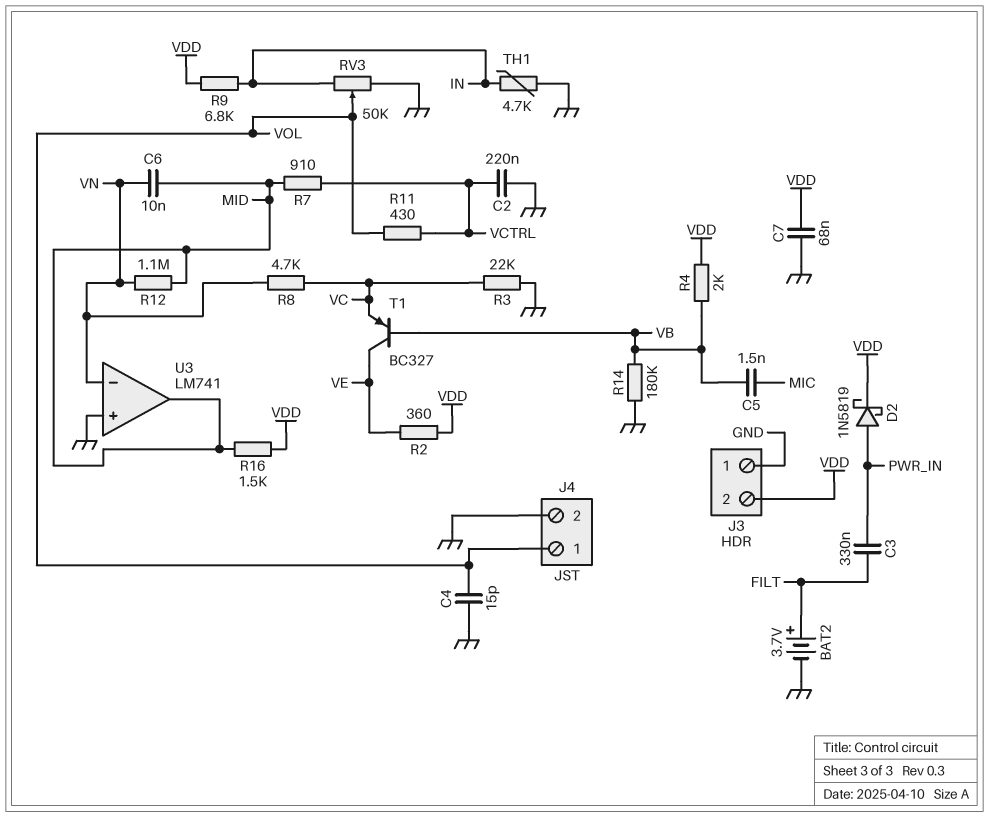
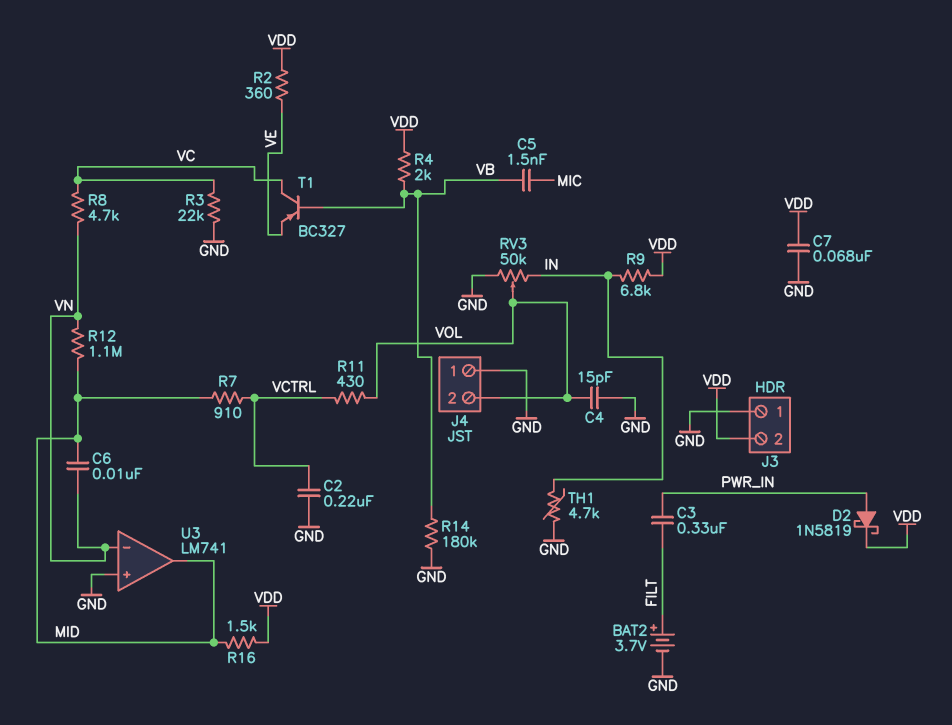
J4 pin 1: VOL -> GND
J4 pin 2: GND -> VOL
T1: PNP BC327 (B VB, C VE, E VC) -> PNP BC327 (B VB, C VC, E VE)

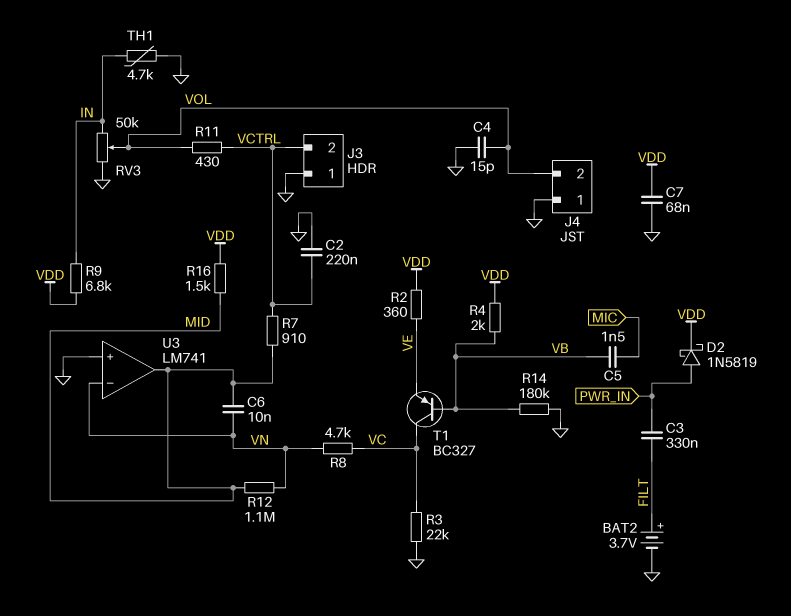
J3 pin 2: VDD -> VCTRL

